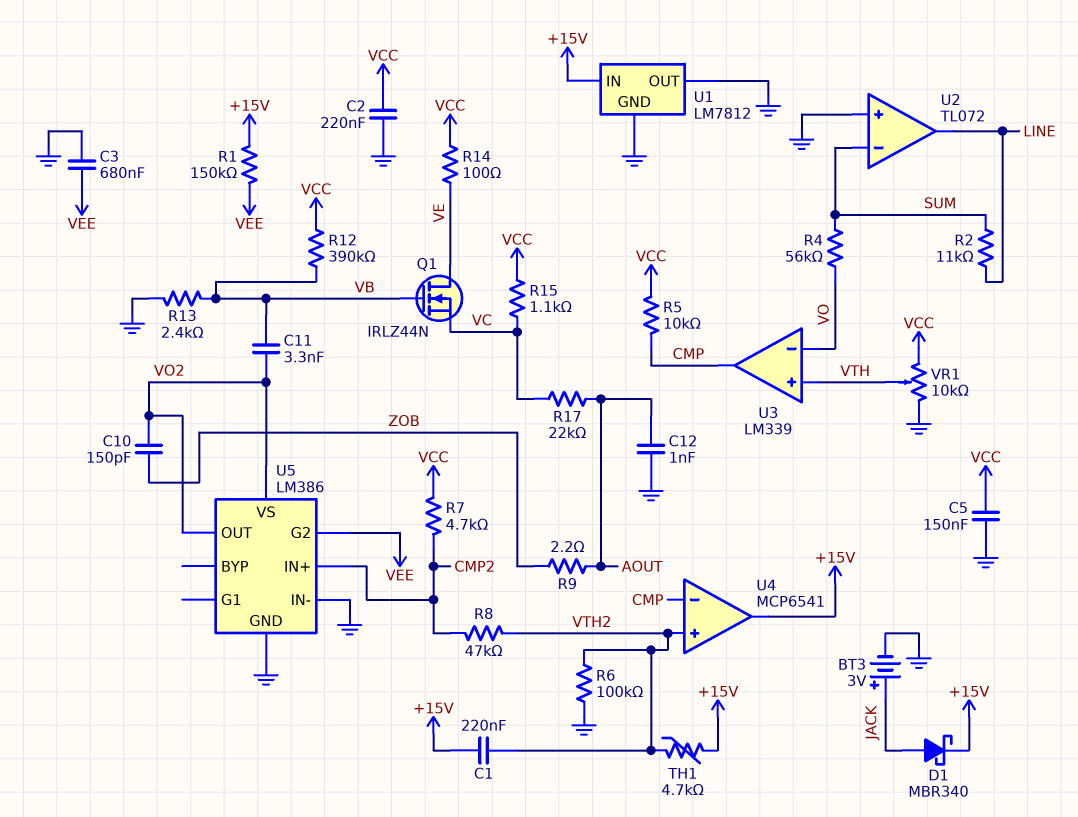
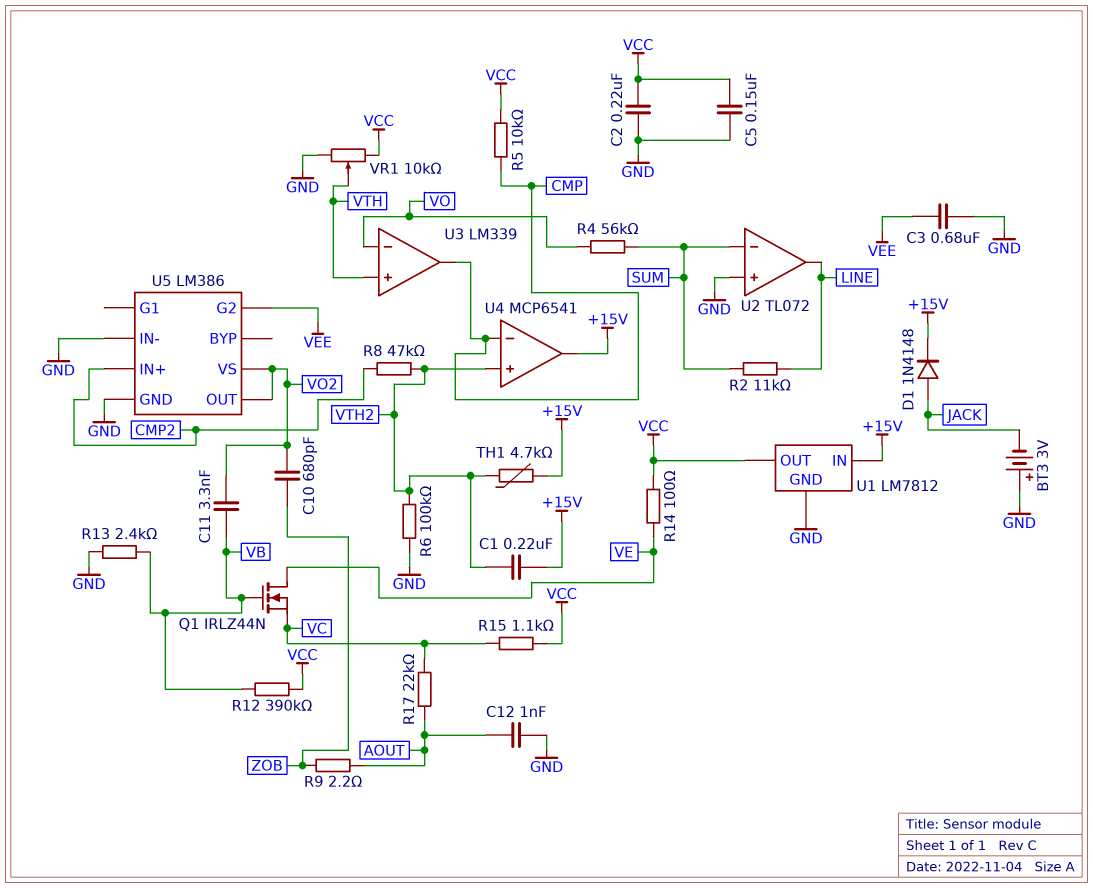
BT3: 3V (plus JACK, minus GND) -> 3V (plus GND, minus JACK)
C10: 150pF (VO2, ZOB) -> 680pF (VO2, ZOB)
D1: schottky MBR340 (A JACK, K +15V) -> diode 1N4148 (A JACK, K +15V)
R1: 150k (+15V, VEE) -> none
R7: 4.7k (CMP2, VCC) -> none
U1 pin OUT: GND -> VCC

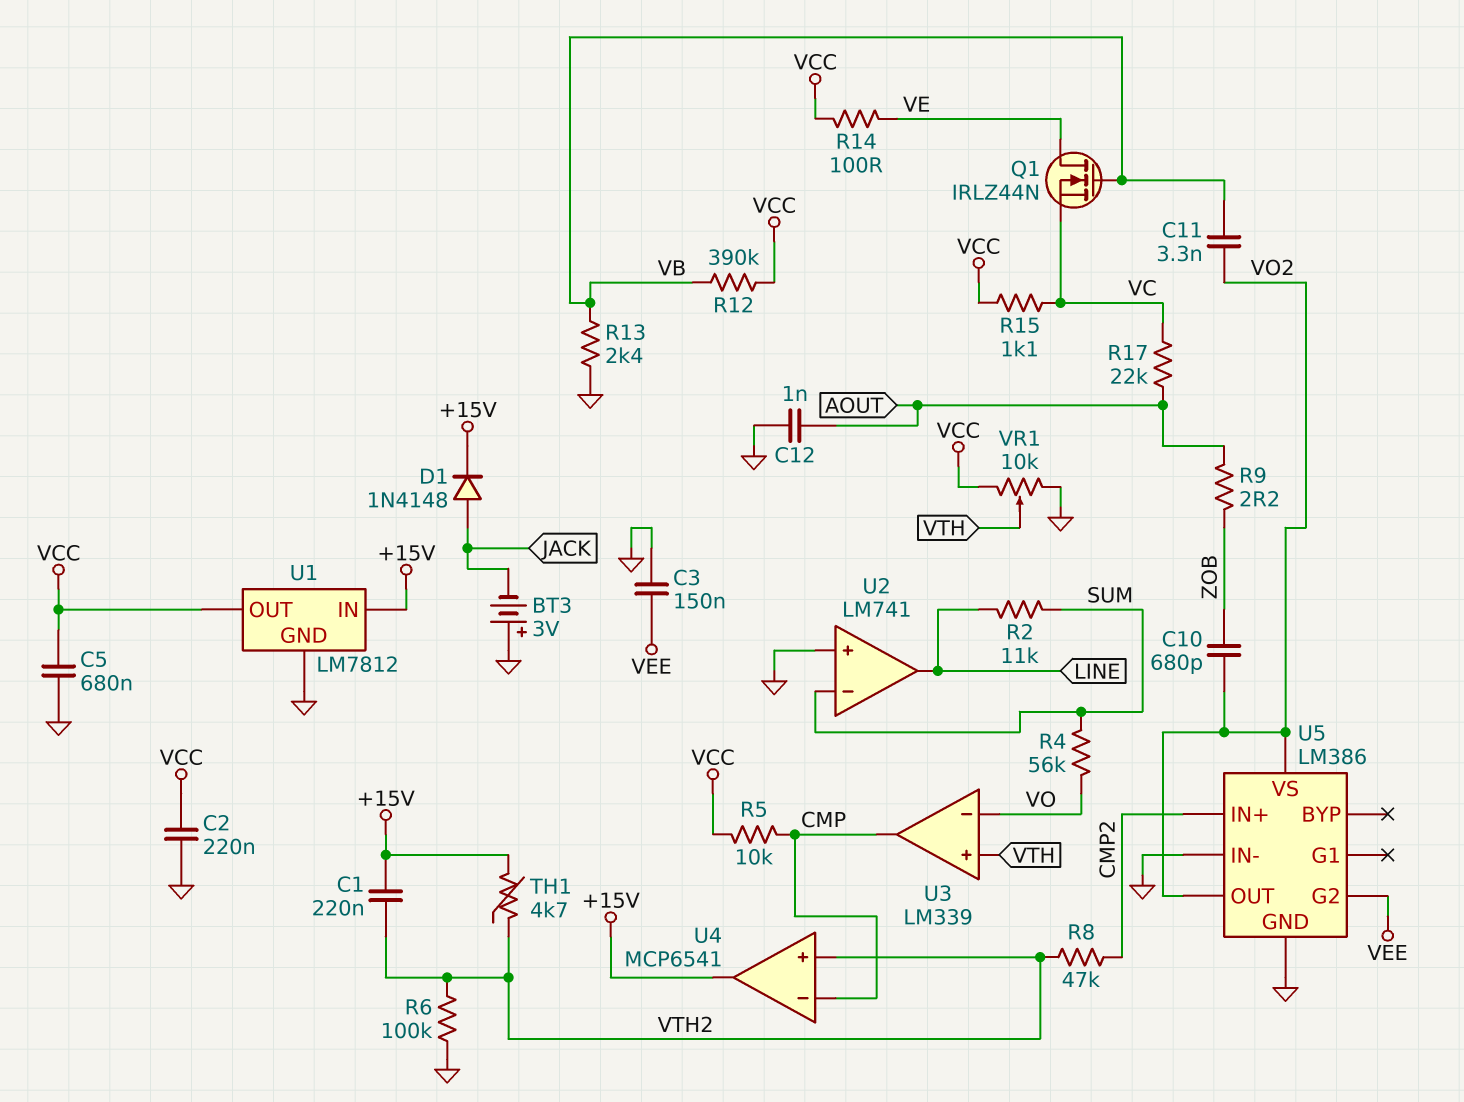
C3: 680nF (GND, VEE) -> 150nF (GND, VEE)
C5: 150nF (GND, VCC) -> 680nF (GND, VCC)
U2: TL072 -> LM741

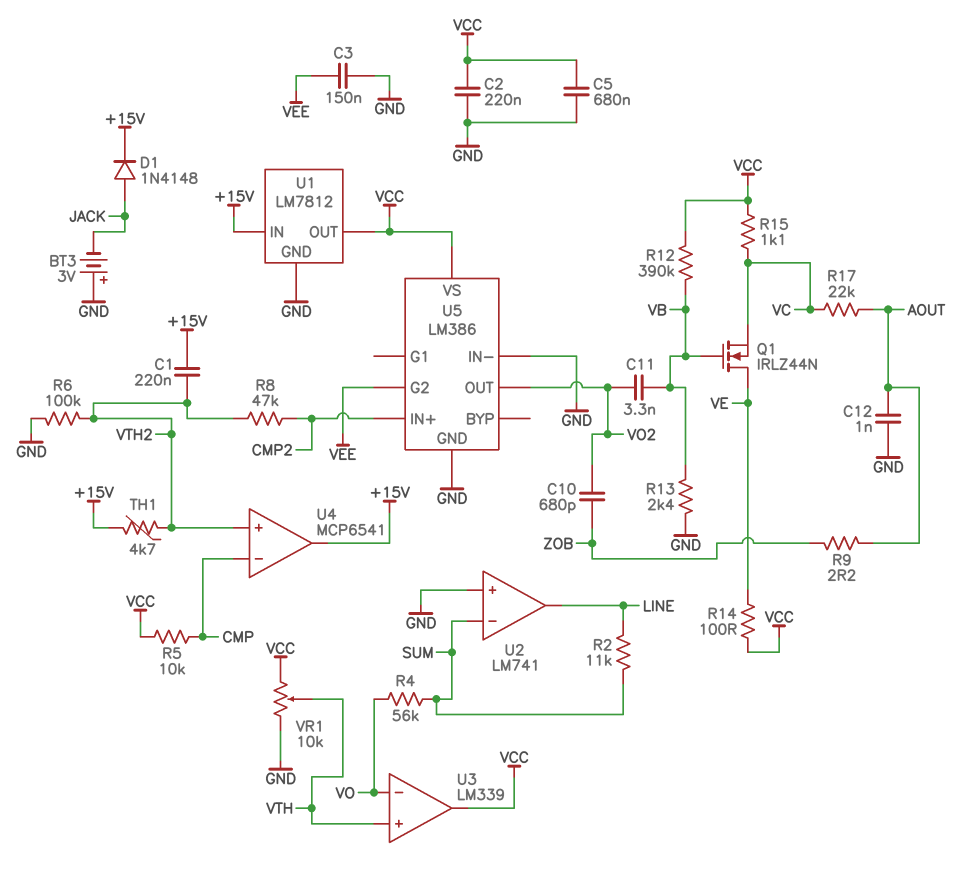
U3 pin out: CMP -> VCC
U5 pin VS: VO2 -> VCC

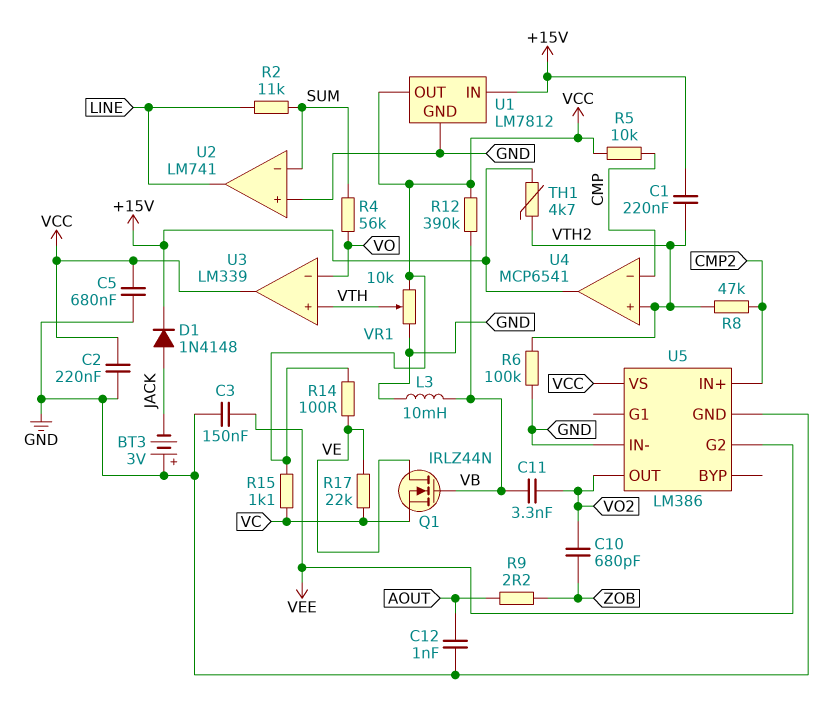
L3: none -> 10mH (GND, VB)
R13: 2.4k (GND, VB) -> none
R17: 22k (AOUT, VC) -> 22k (VC, VE)

